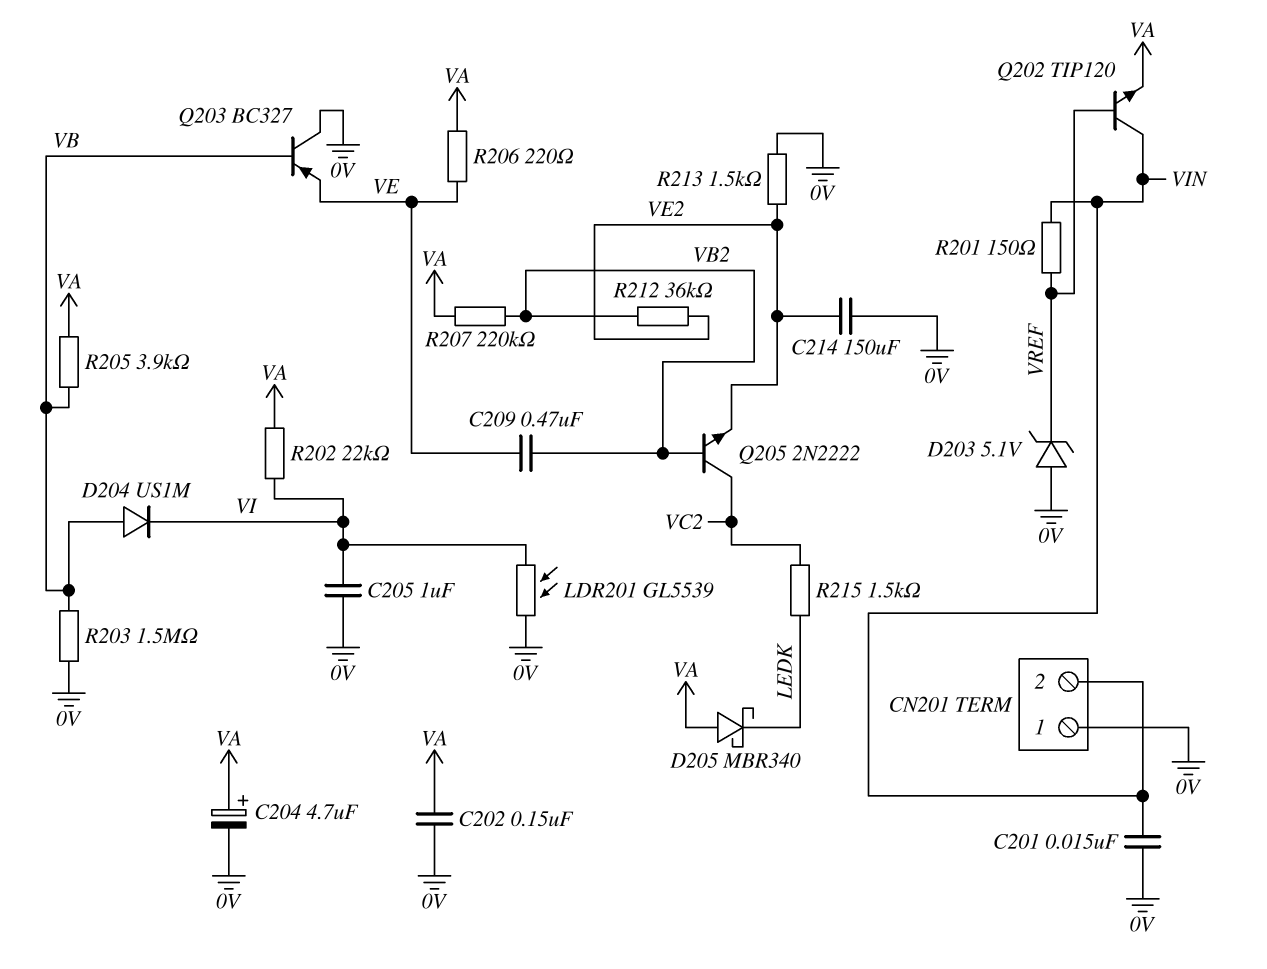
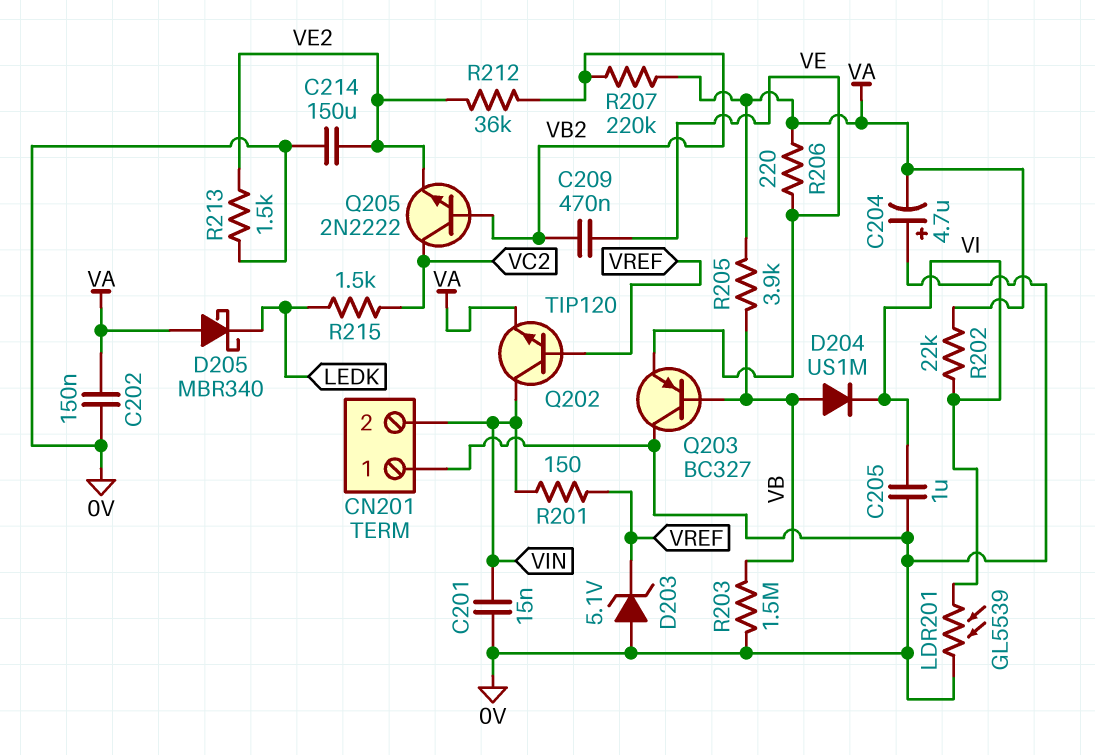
C204: 4.7uF (plus VA, minus 0V) -> 4.7uF (plus 0V, minus VA)

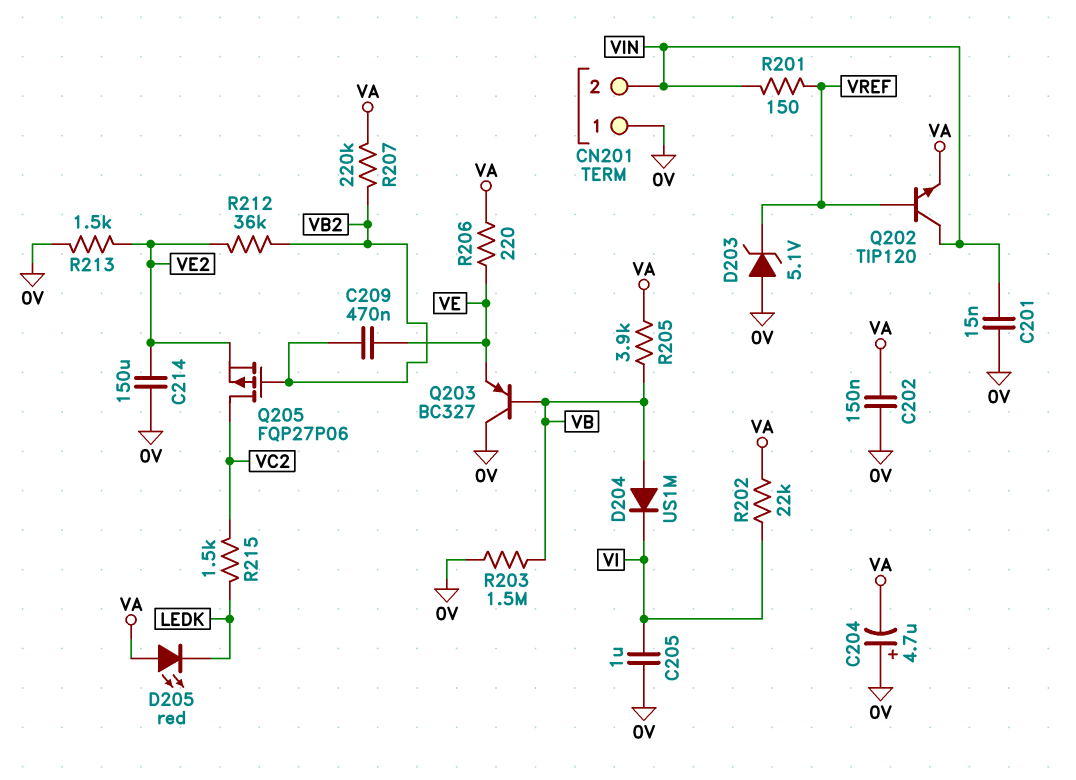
D205: schottky MBR340 (A VA, K LEDK) -> LED red (A VA, K LEDK)
LDR201: GL5539 (0V, VI) -> none
Q205: NPN 2N2222 (B VB2, C VC2, E VE2) -> PMOS FQP27P06 (G VB2, D VC2, S VE2)

